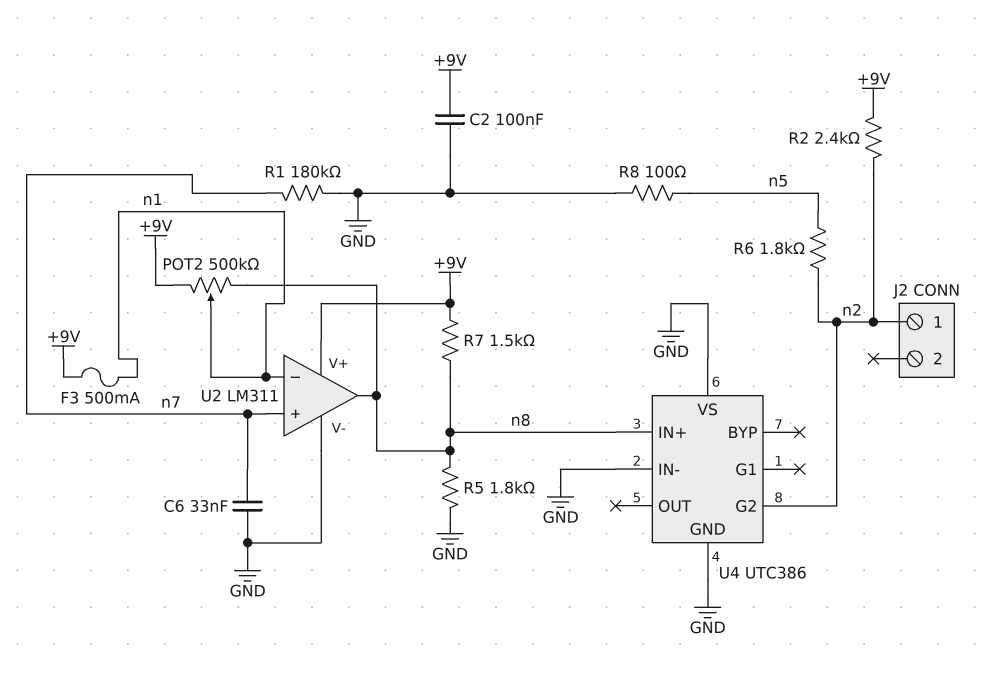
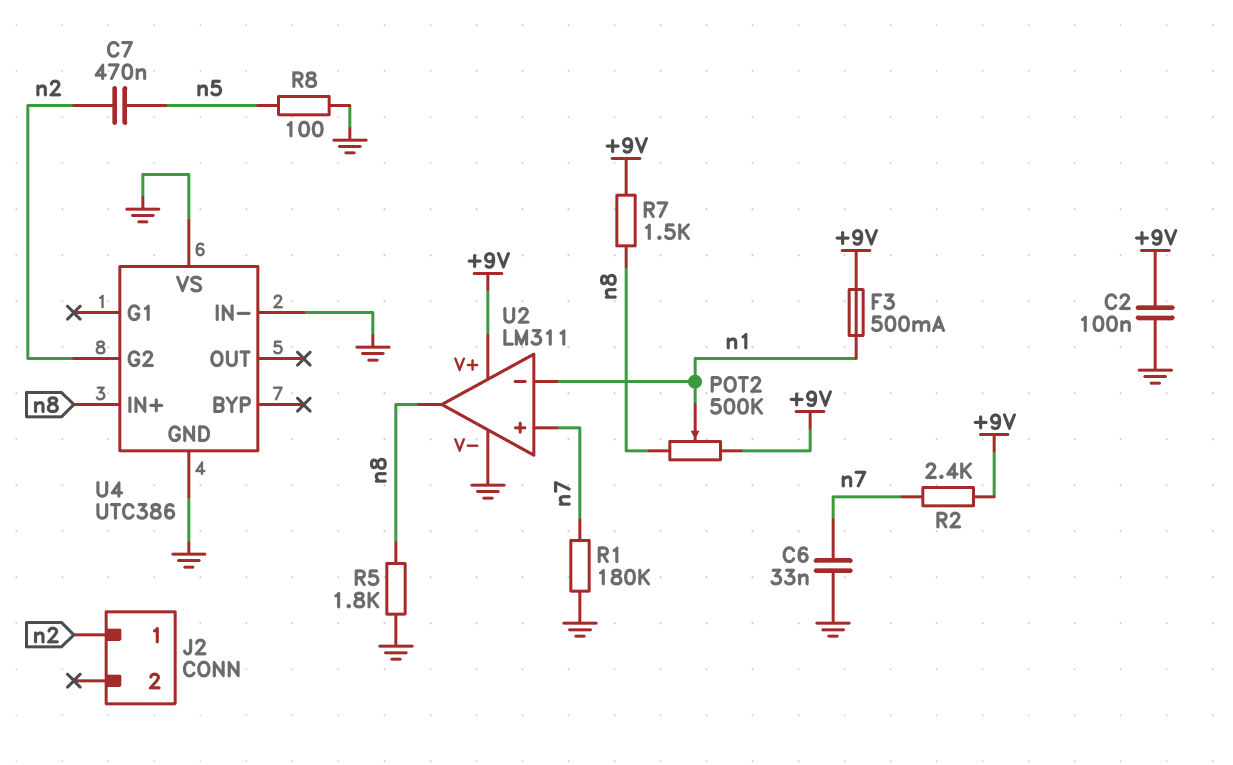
C7: none -> 470nF (n2, n5)
R2: 2.4k (+9V, n2) -> 2.4k (+9V, n7)
R6: 1.8k (n2, n5) -> none

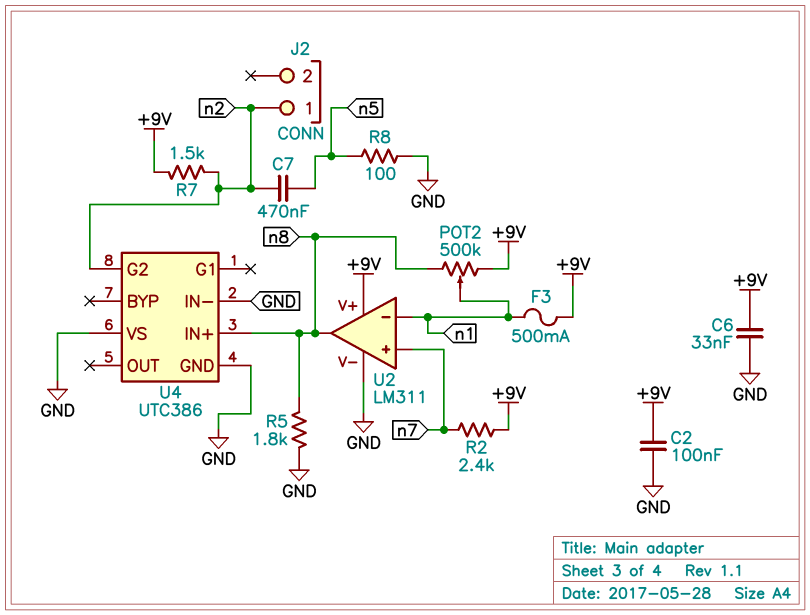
C6: 33nF (GND, n7) -> 33nF (+9V, GND)
R1: 180k (GND, n7) -> none
R7: 1.5k (+9V, n8) -> 1.5k (+9V, n2)

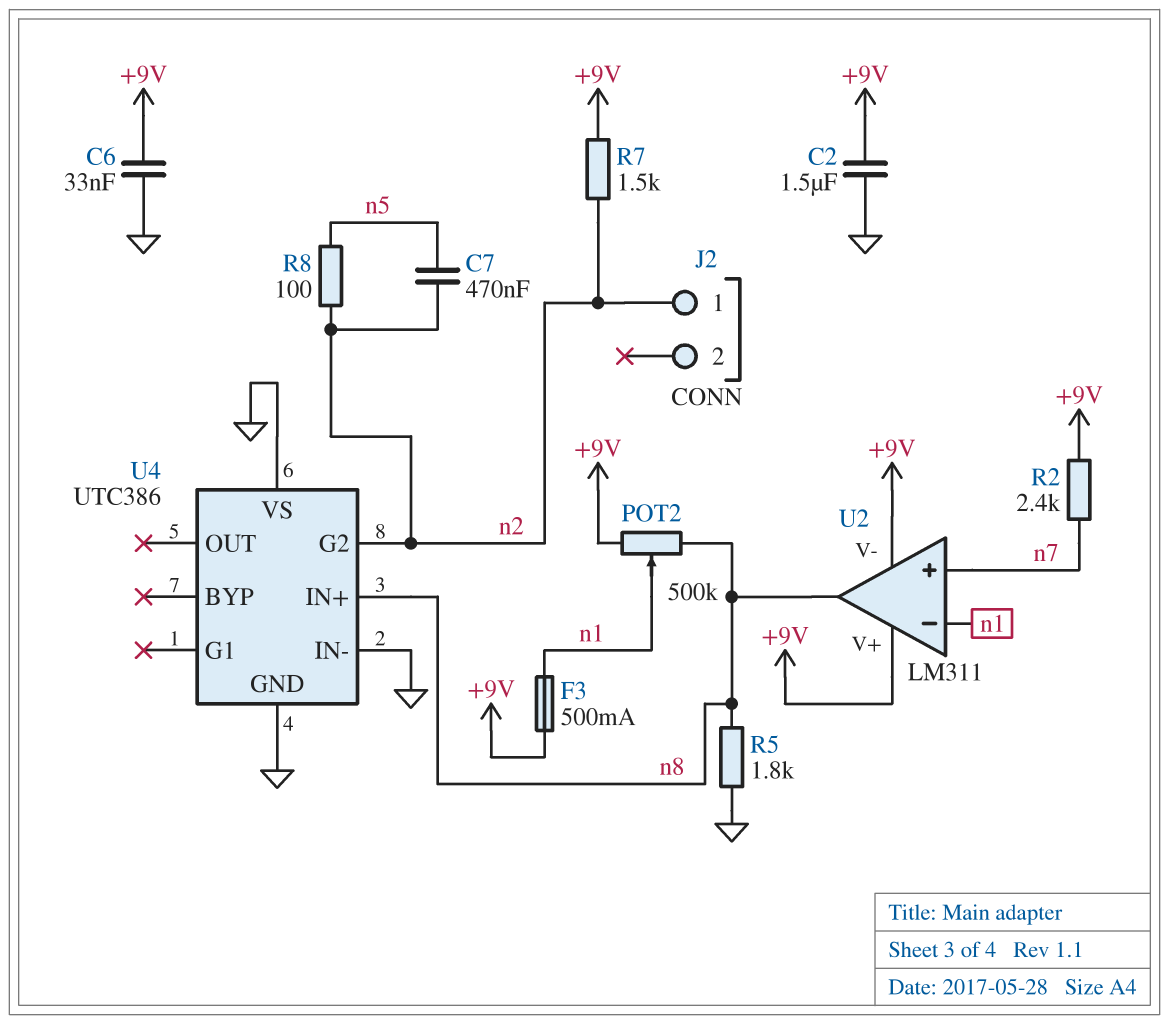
C2: 100nF (+9V, GND) -> 1.5uF (+9V, GND)
R8: 100 (GND, n5) -> 100 (n2, n5)
U2 pin V-: GND -> +9V

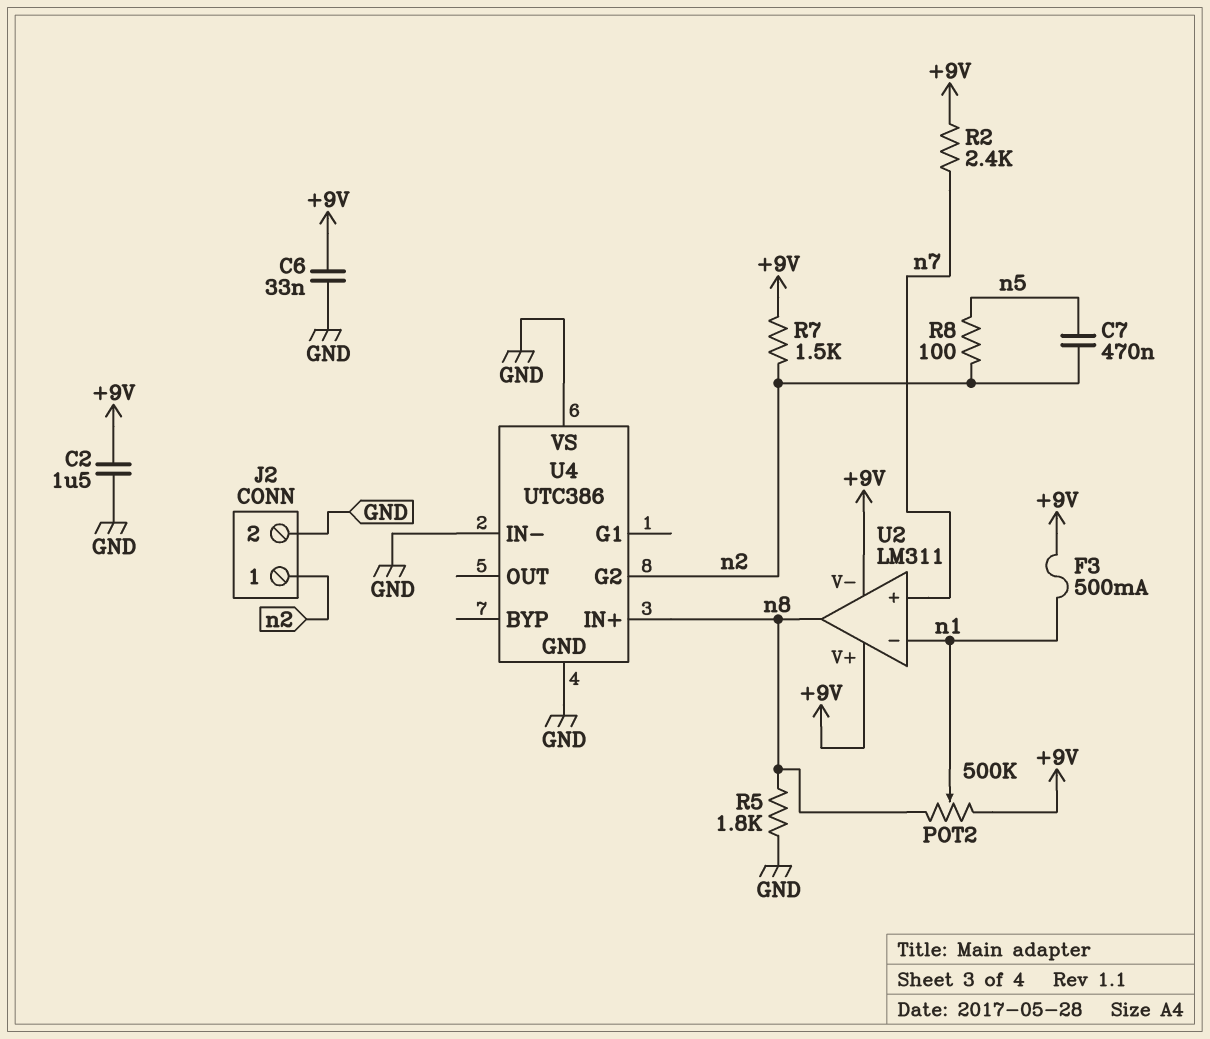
J2 pin 2: none -> GND

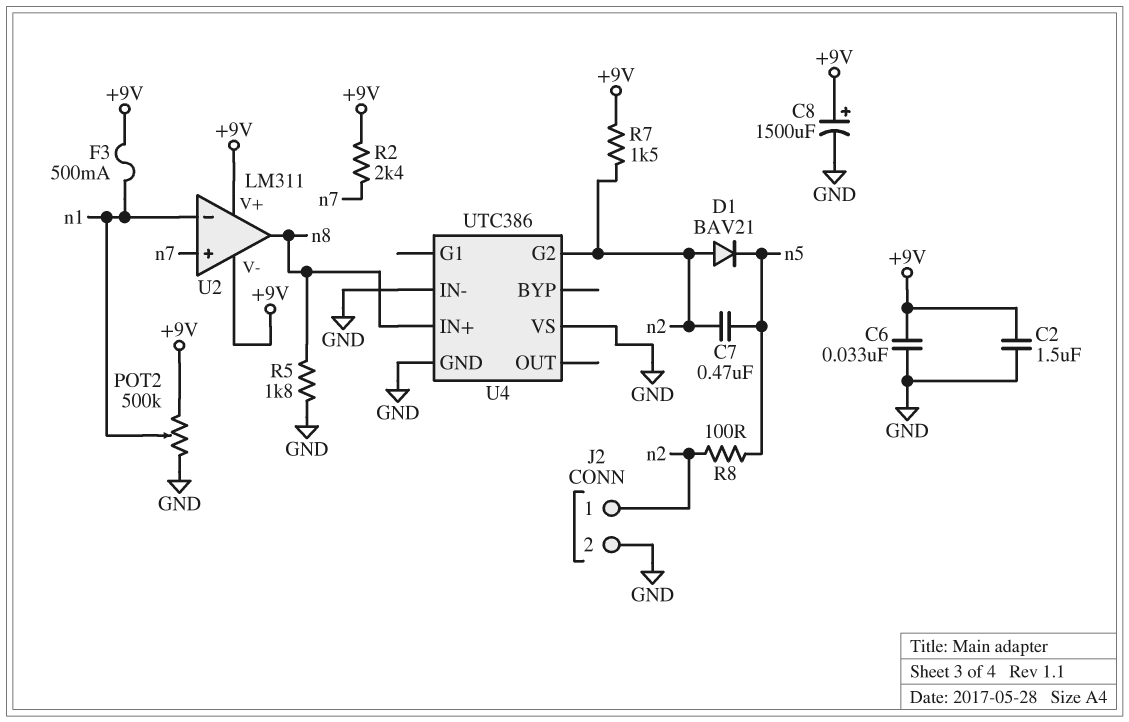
C8: none -> 1500uF (plus +9V, minus GND)
D1: none -> diode BAV21 (A n2, K n5)
POT2: 500k (+9V, n8, wiper n1) -> 500k (+9V, GND, wiper n1)

